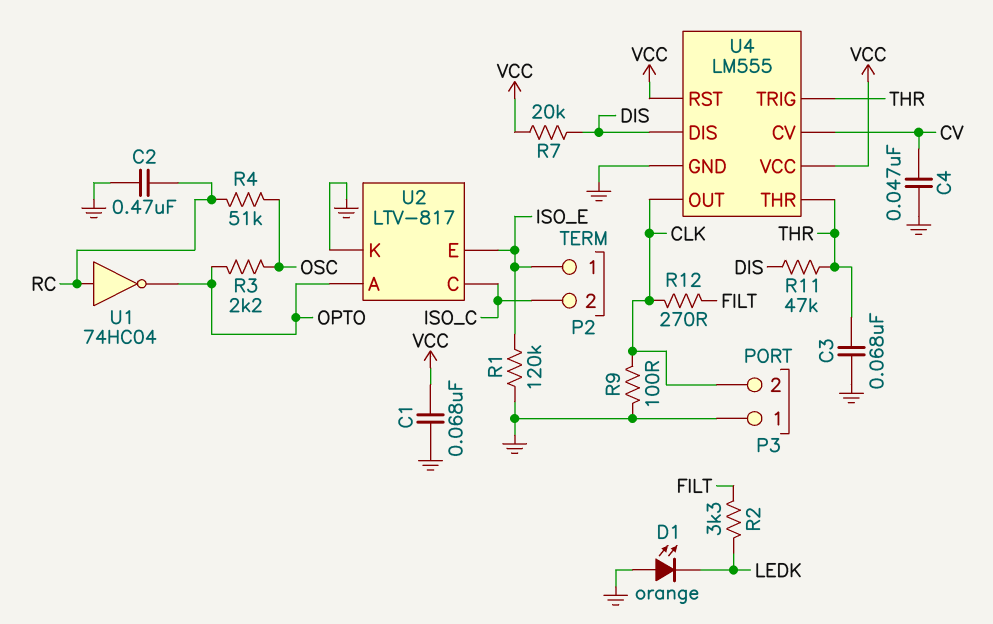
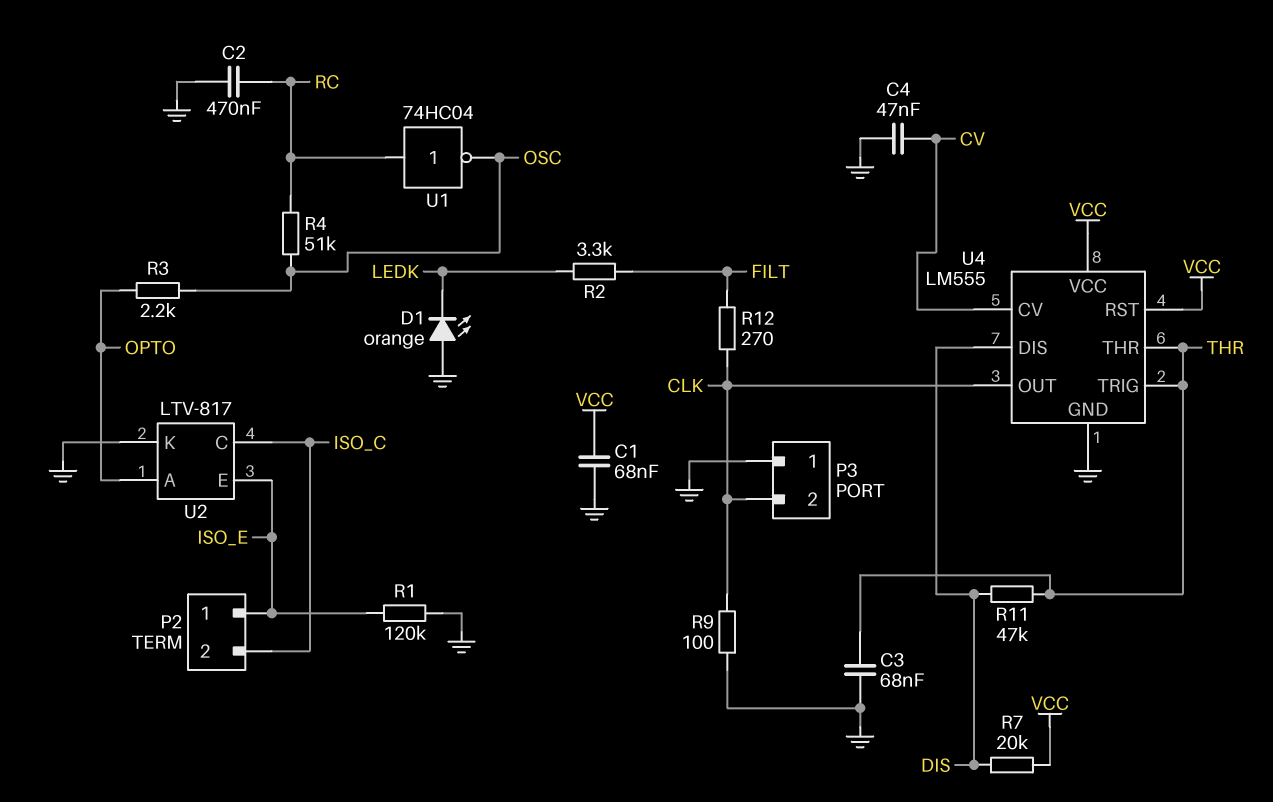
U1: NOT 74HC04 (in RC, out OPTO) -> NOT 74HC04 (in RC, out OSC)

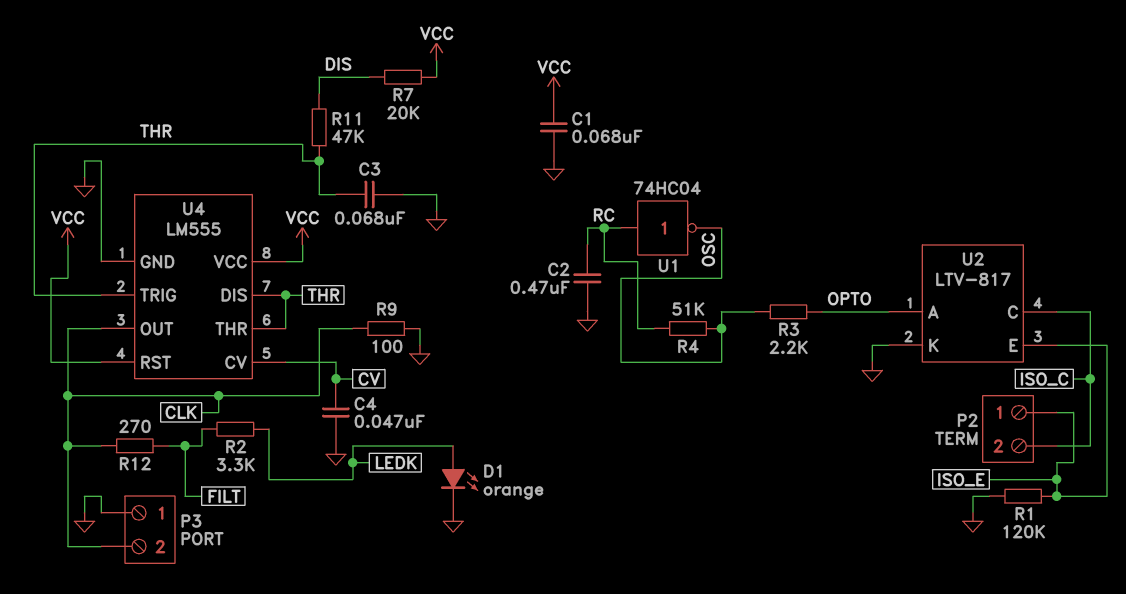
D1: LED orange (A GND, K LEDK) -> LED orange (A LEDK, K GND)
U4 pin DIS: DIS -> THR

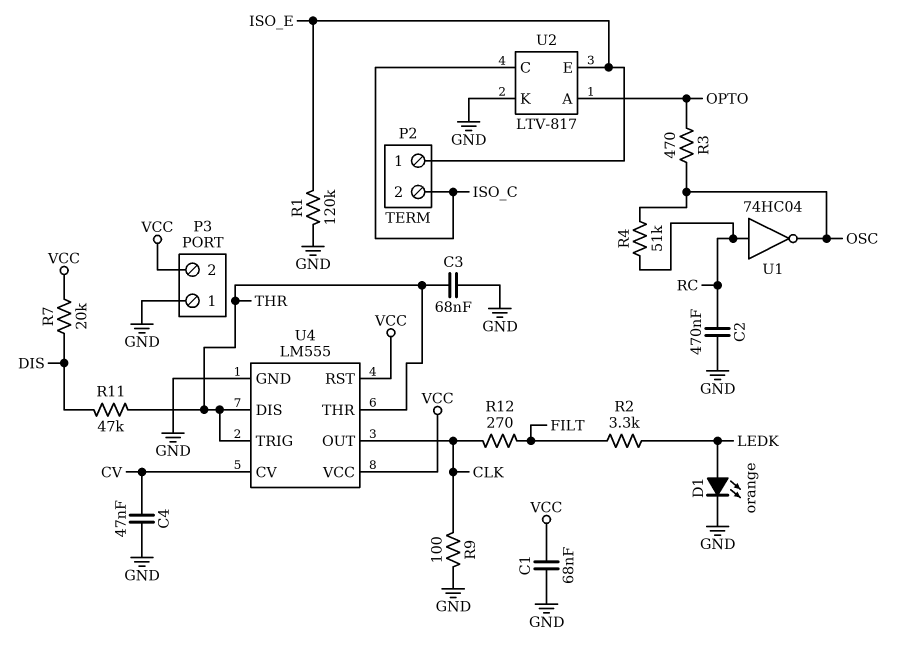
P3 pin 2: CLK -> VCC
R3: 2.2k (OPTO, OSC) -> 470 (OPTO, OSC)

